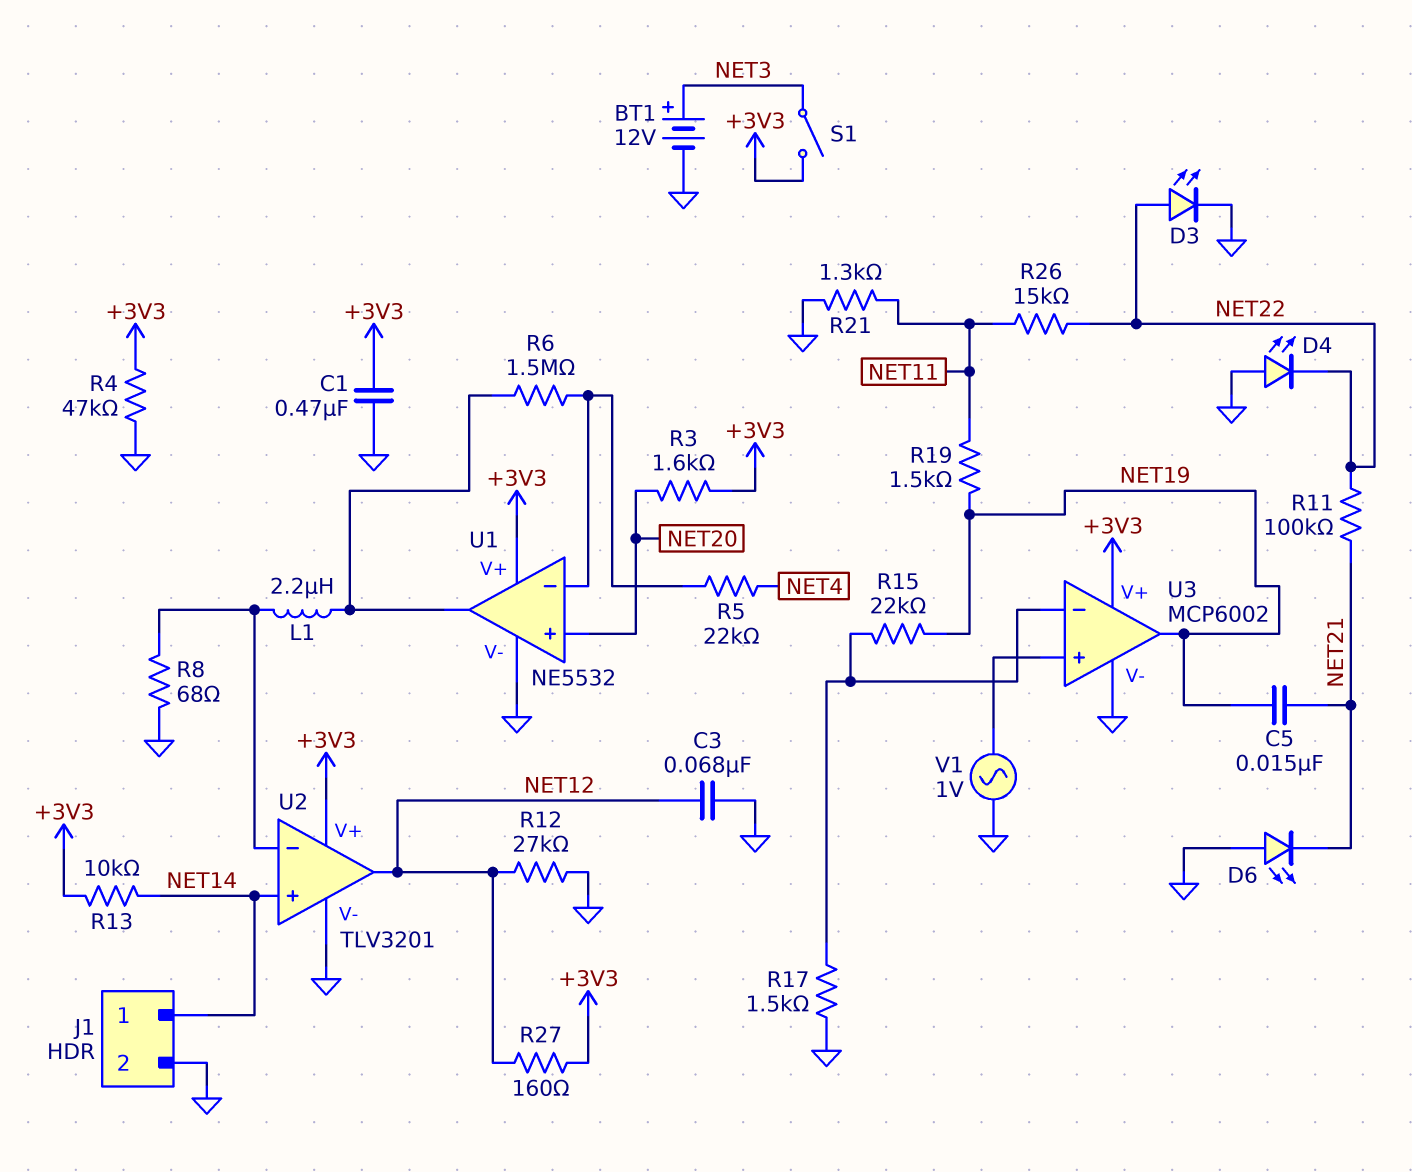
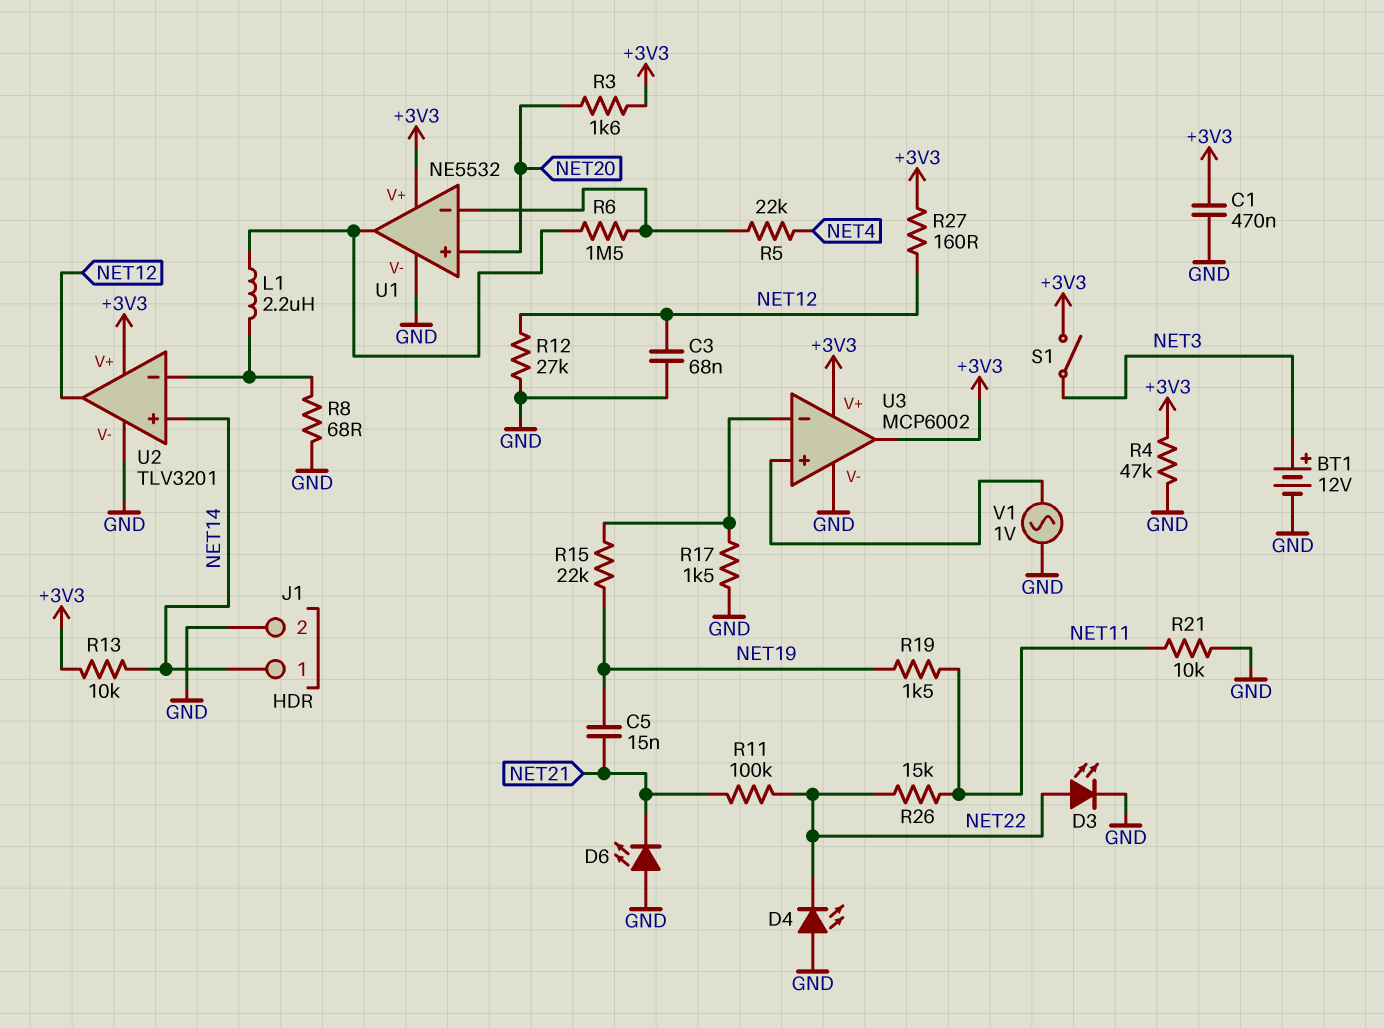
R21: 1.3k (GND, NET11) -> 10k (GND, NET11)
U3 pin out: NET19 -> +3V3

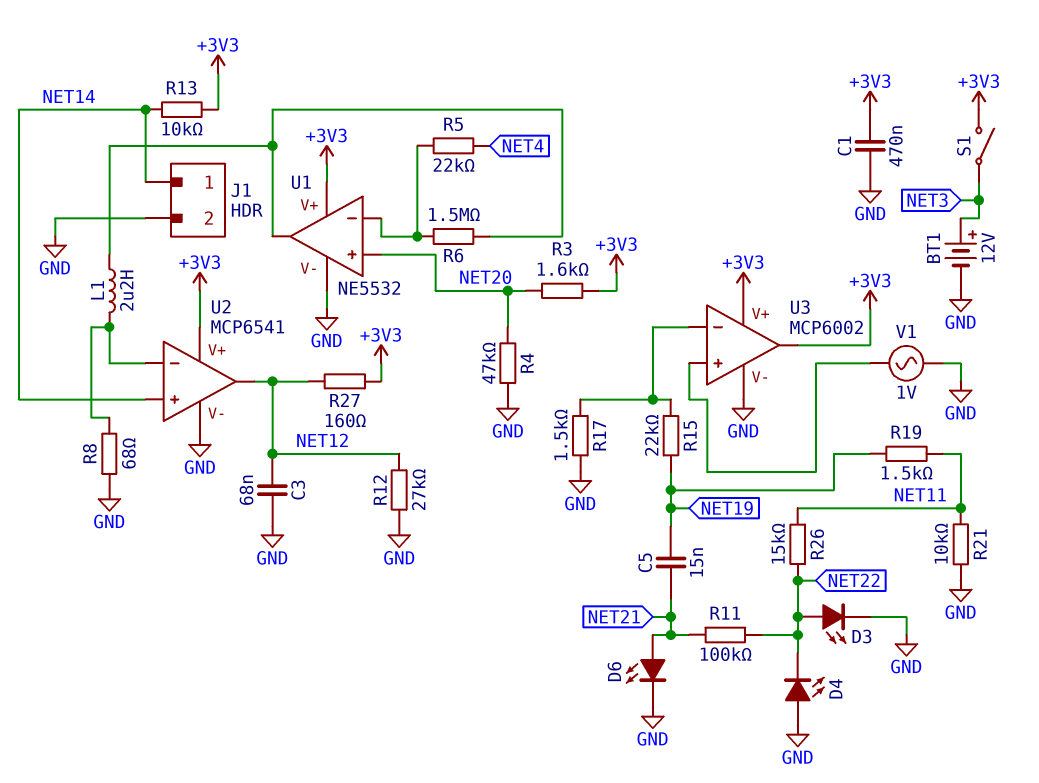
D6: LED (A GND, K NET21) -> LED (A NET21, K GND)
R4: 47k (+3V3, GND) -> 47k (GND, NET20)
U2: TLV3201 -> MCP6541

